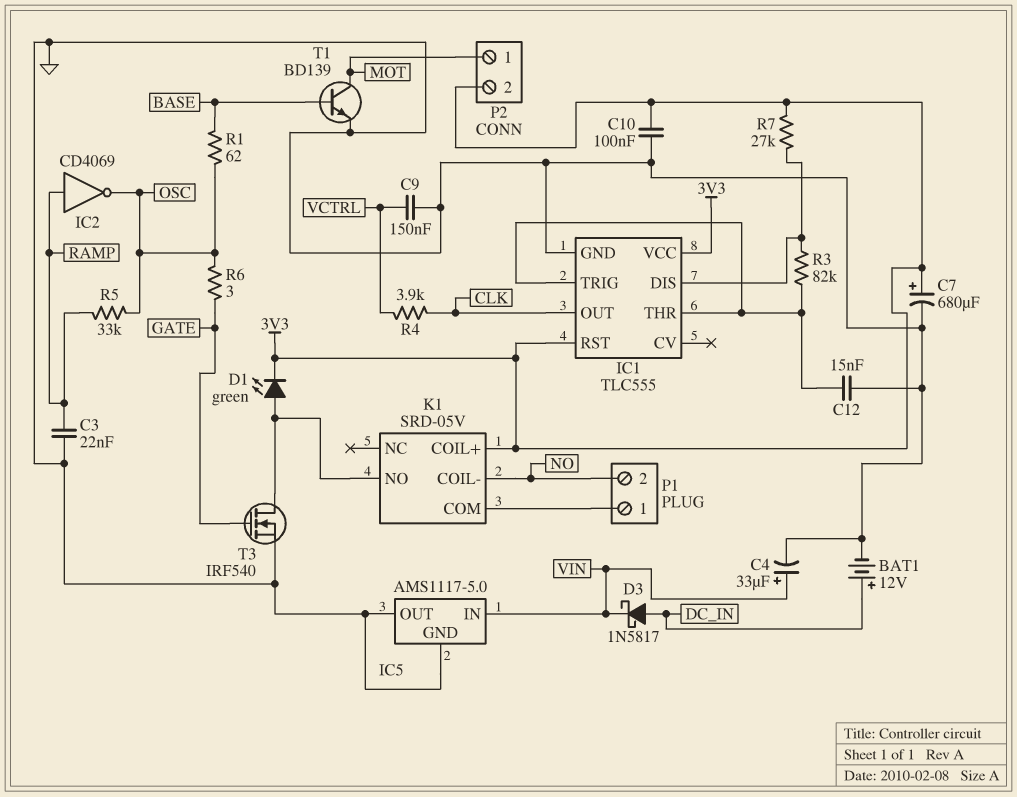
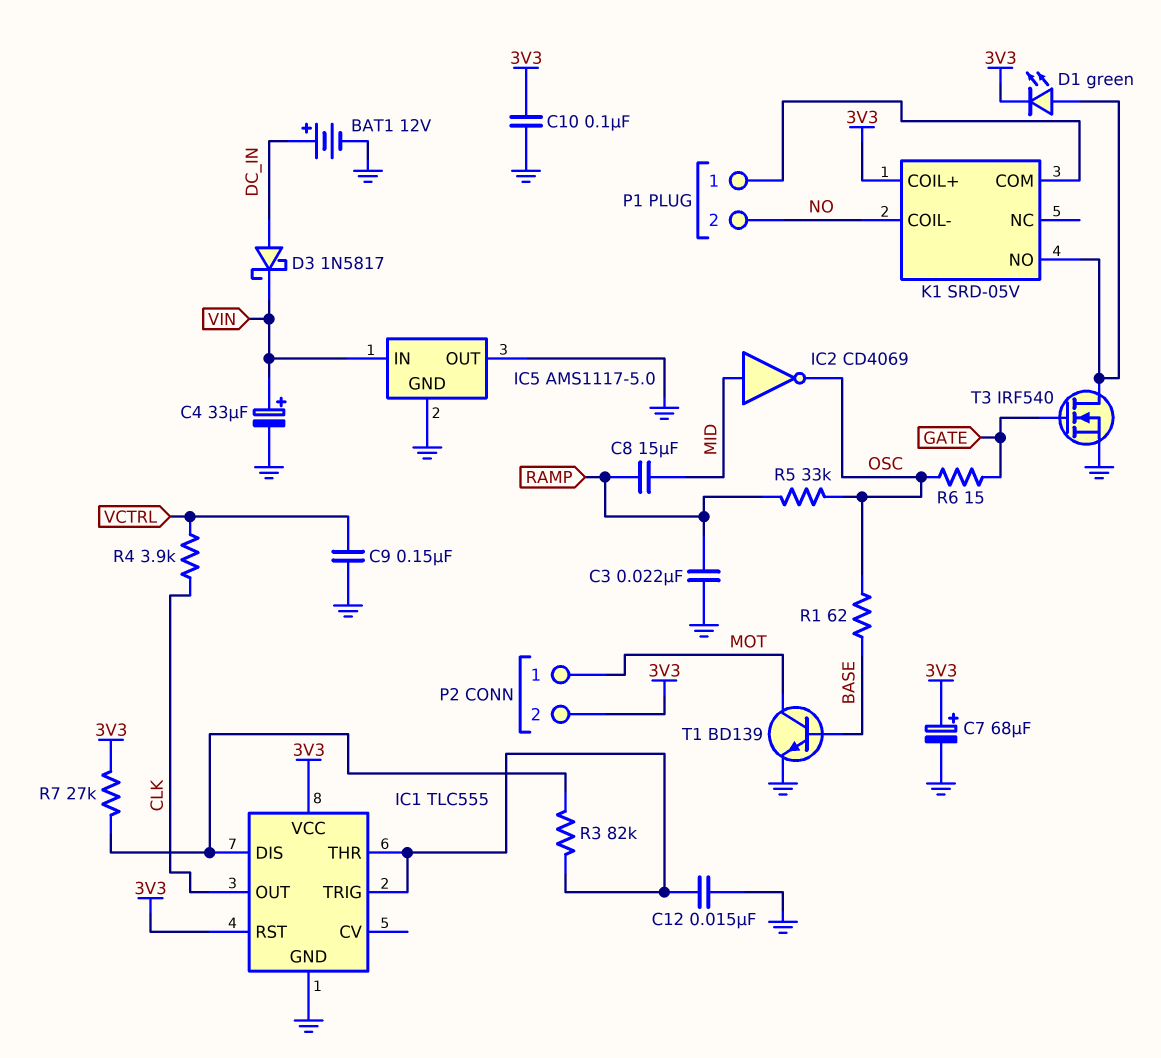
C7: 680uF (plus 3V3, minus GND) -> 68uF (plus 3V3, minus GND)
C8: none -> 15uF (MID, RAMP)
IC2: NOT CD4069 (in RAMP, out OSC) -> NOT CD4069 (in MID, out OSC)
R6: 3 (GATE, OSC) -> 15 (GATE, OSC)

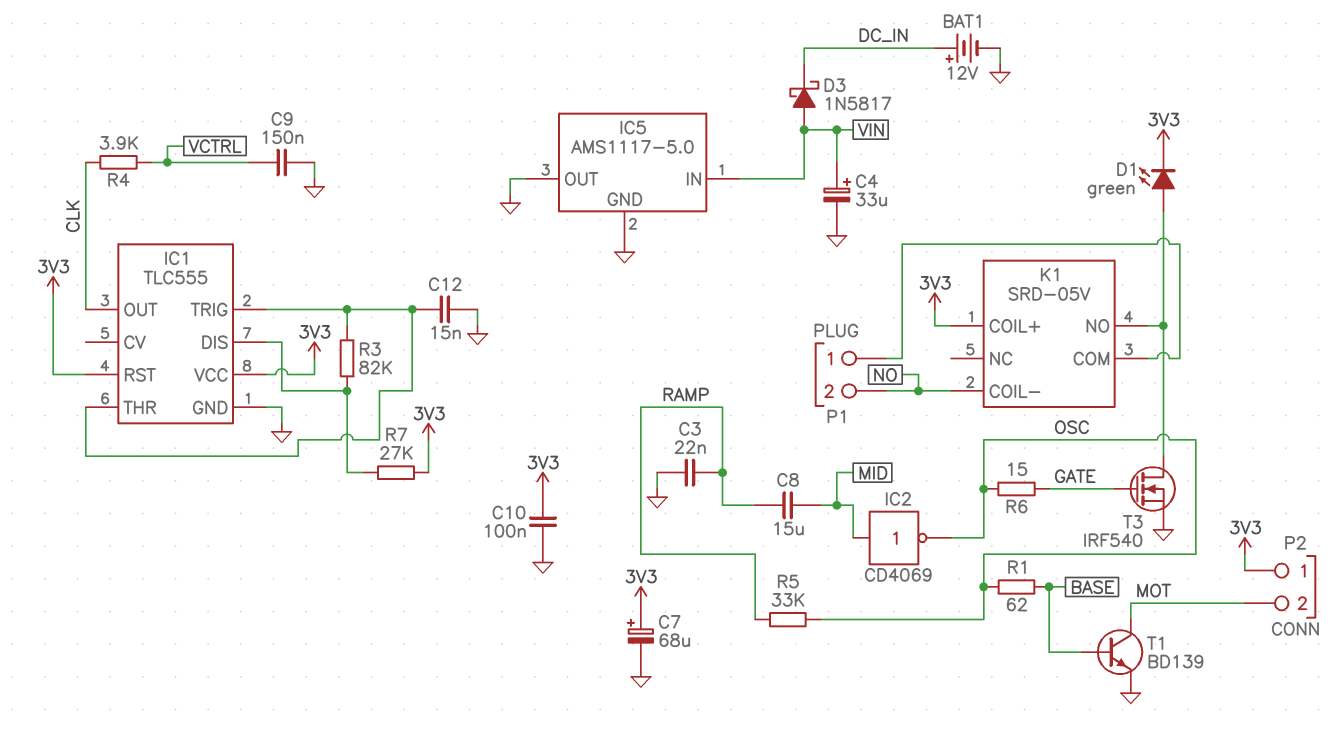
D3: schottky 1N5817 (A DC_IN, K VIN) -> schottky 1N5817 (A VIN, K DC_IN)
P2 pin 1: MOT -> 3V3
P2 pin 2: 3V3 -> MOT

